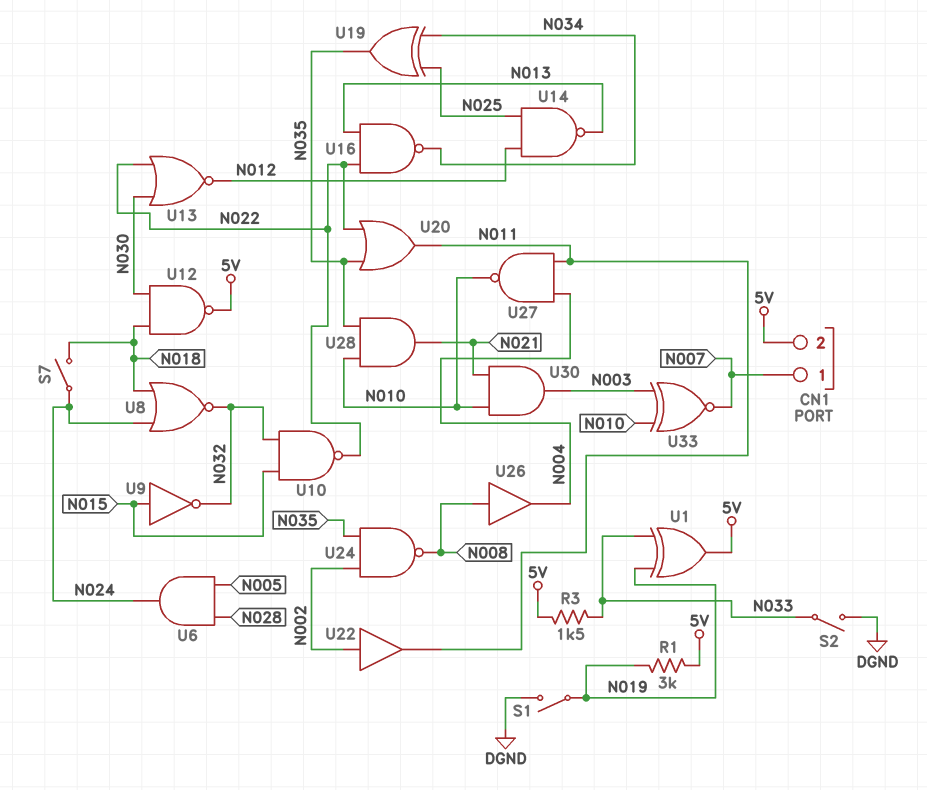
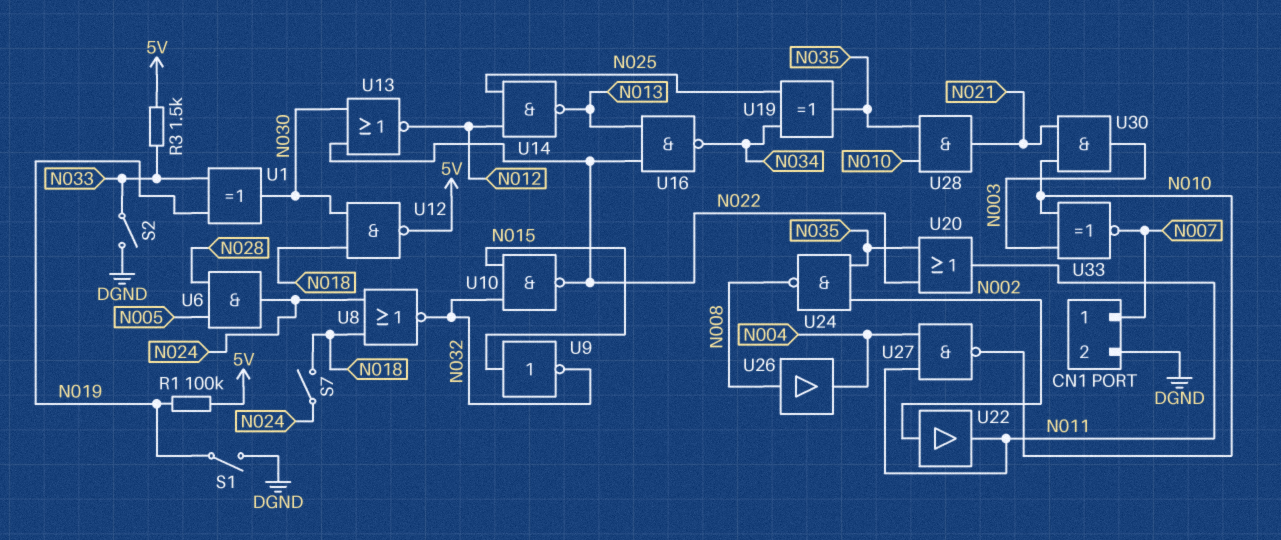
CN1 pin 2: 5V -> DGND
R1: 3k (5V, N019) -> 100k (5V, N019)
U1: XOR (in N019, in N033, out 5V) -> XOR (in N019, in N033, out N030)

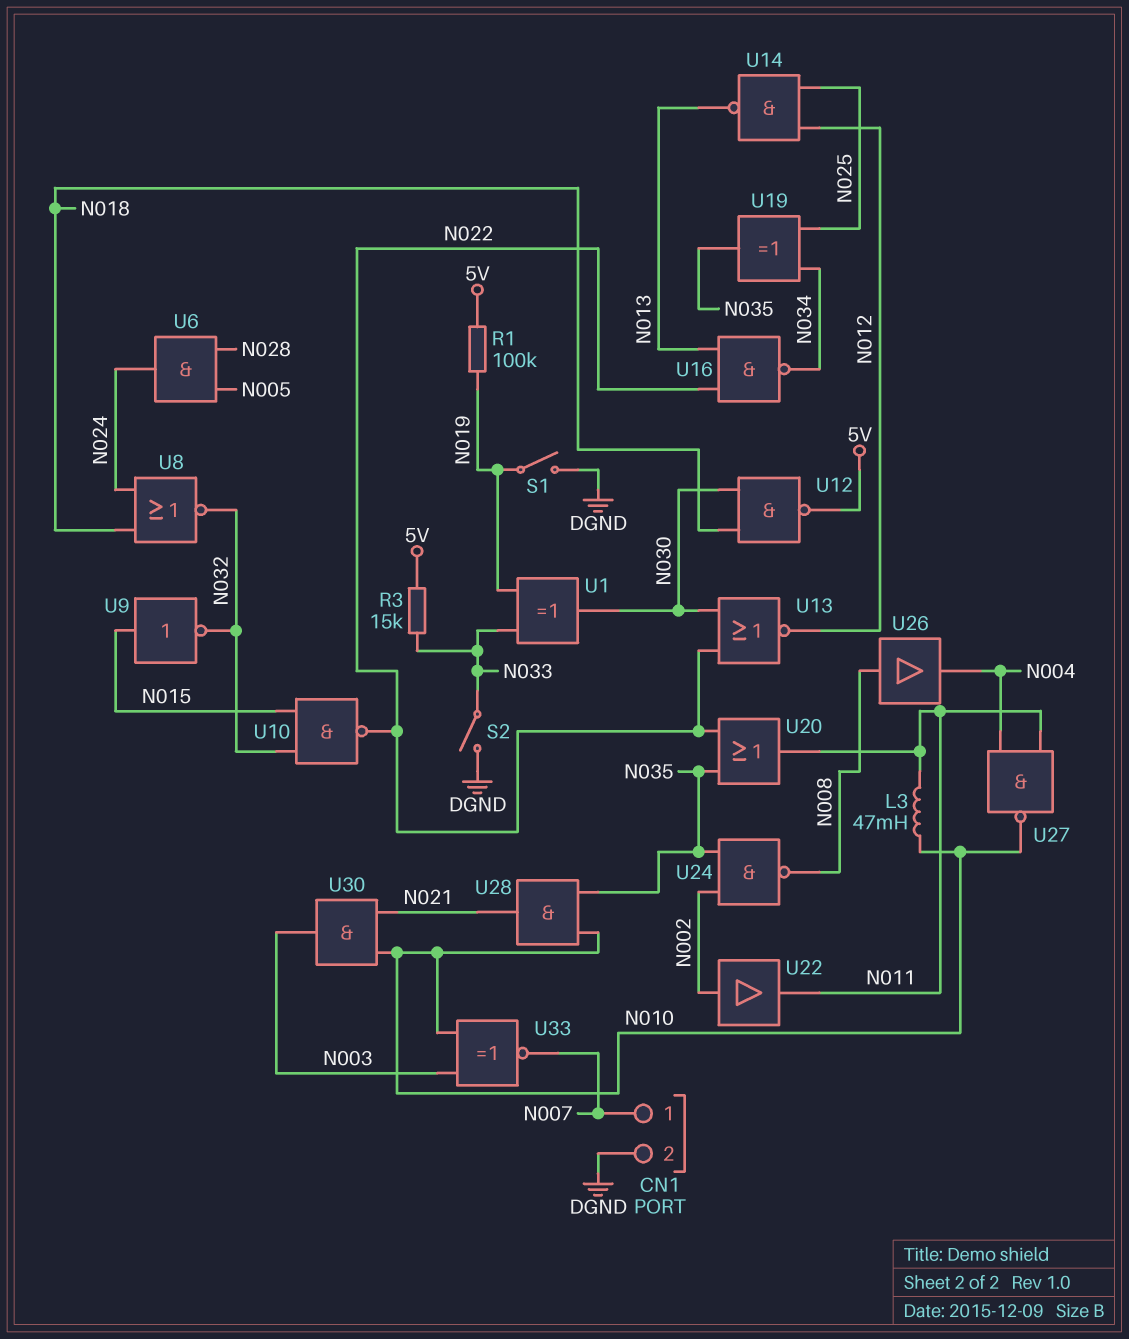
L3: none -> 47mH (N010, N011)
R3: 1.5k (5V, N033) -> 15k (5V, N033)
S7: switch (N018, N024) -> none

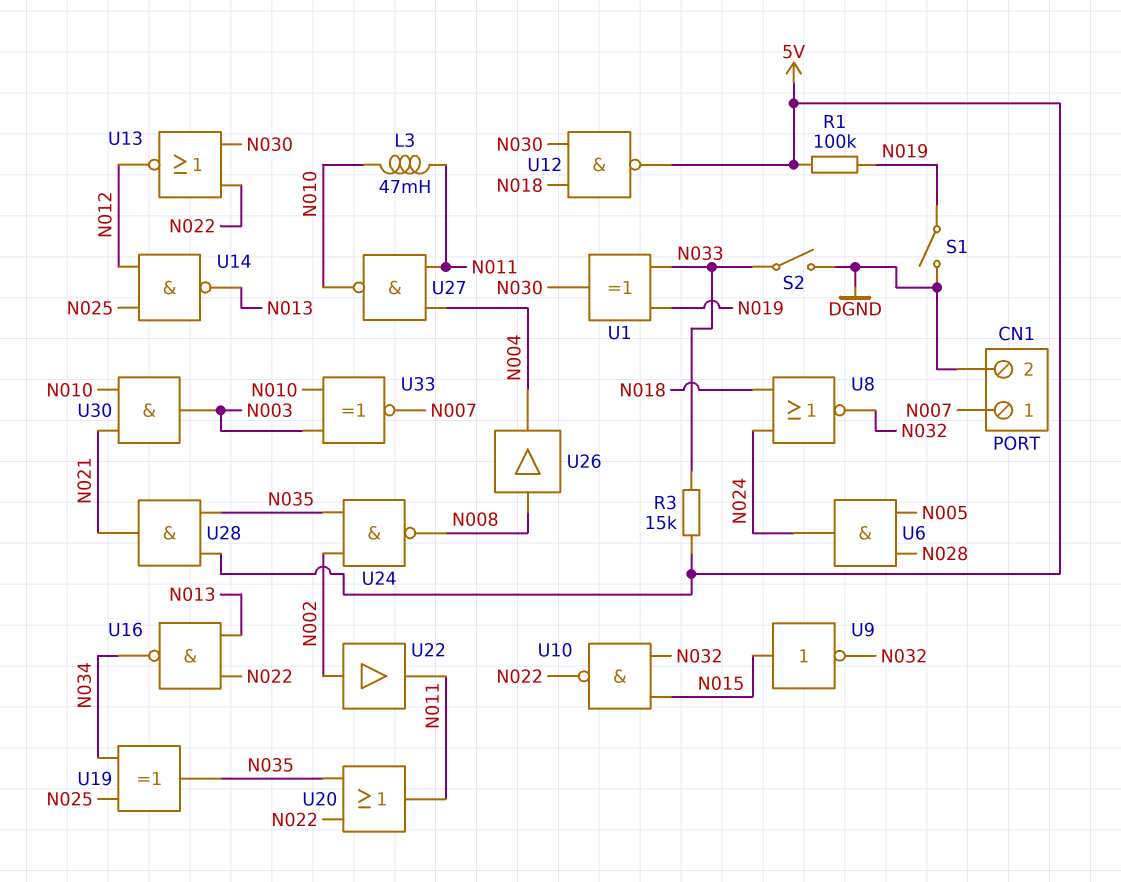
U28: AND (in N010, in N035, out N021) -> AND (in 5V, in N035, out N021)

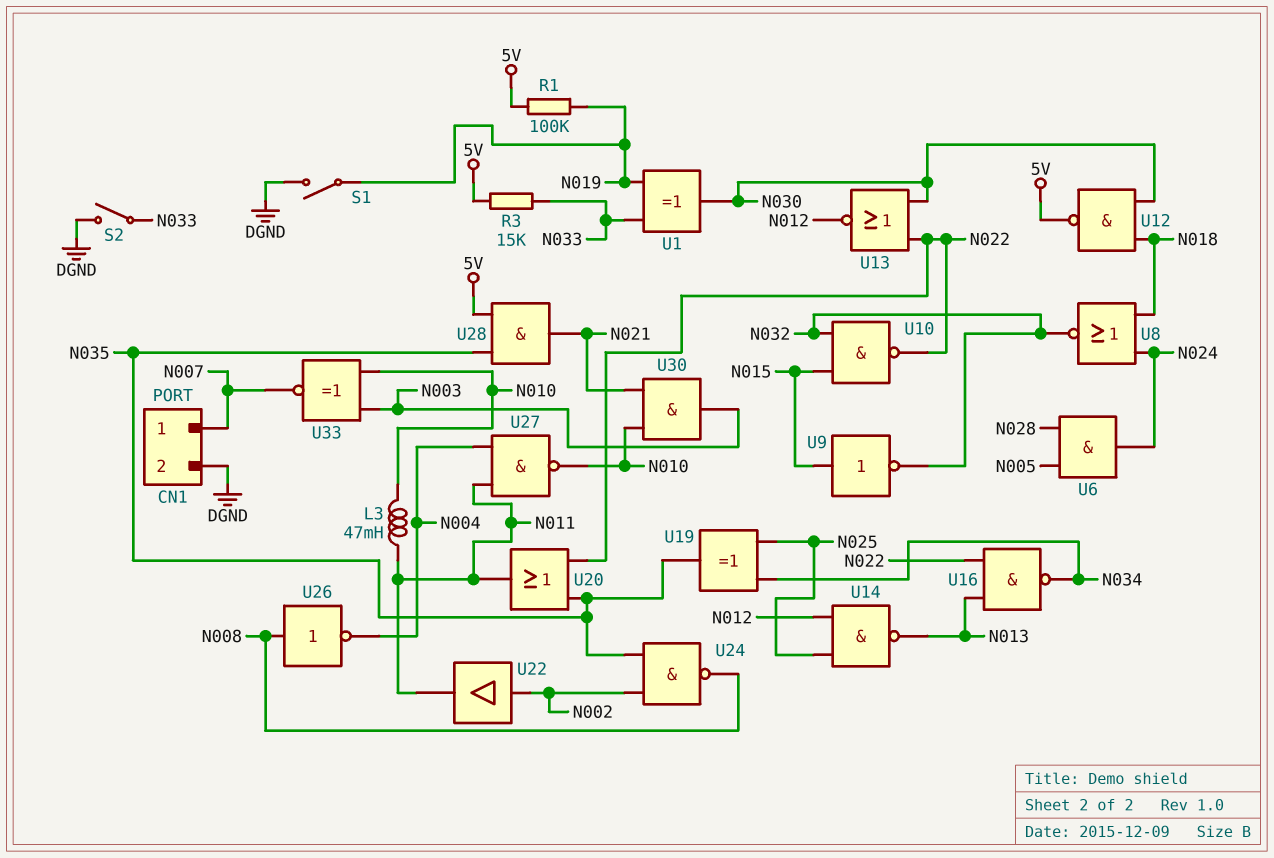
U26: buffer (in N008, out N004) -> NOT (in N008, out N004)

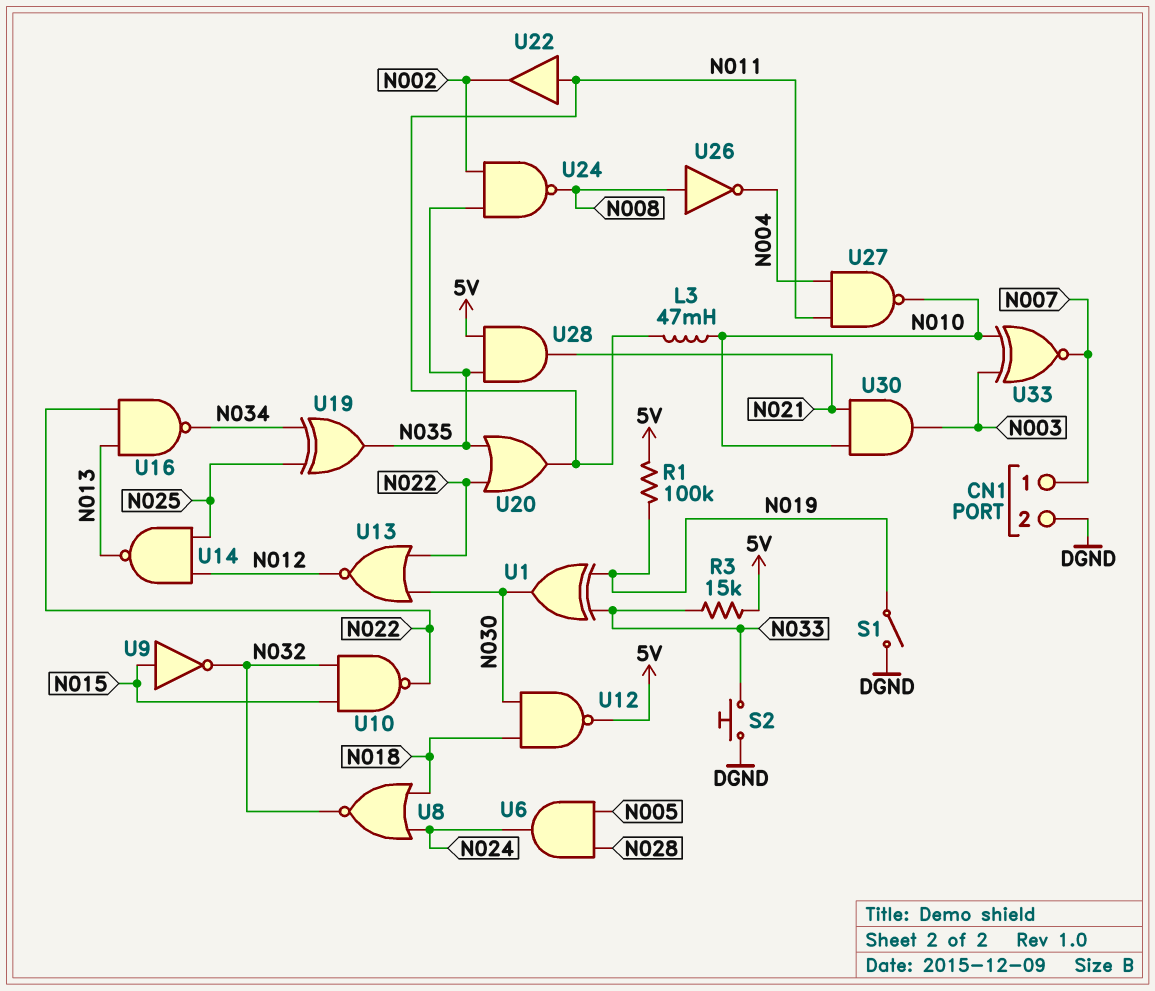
S2: switch (DGND, N033) -> button (DGND, N033)
U22: buffer (in N002, out N011) -> buffer (in N011, out N002)

